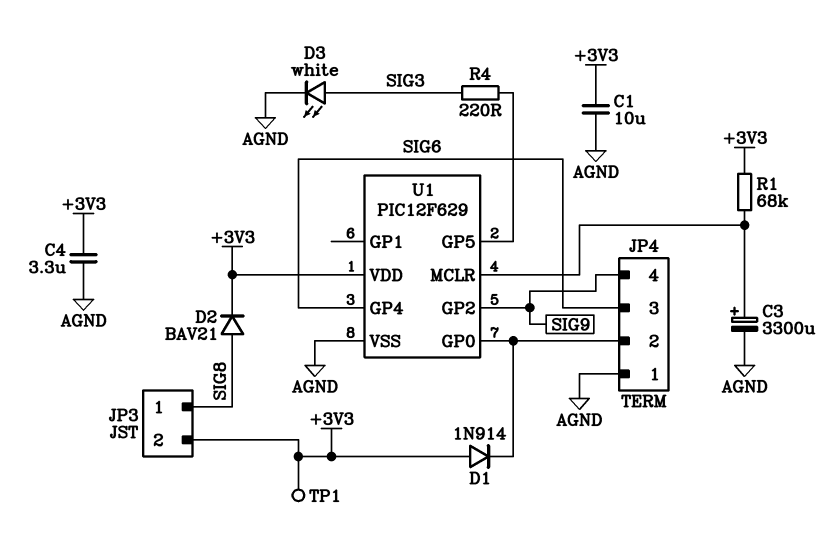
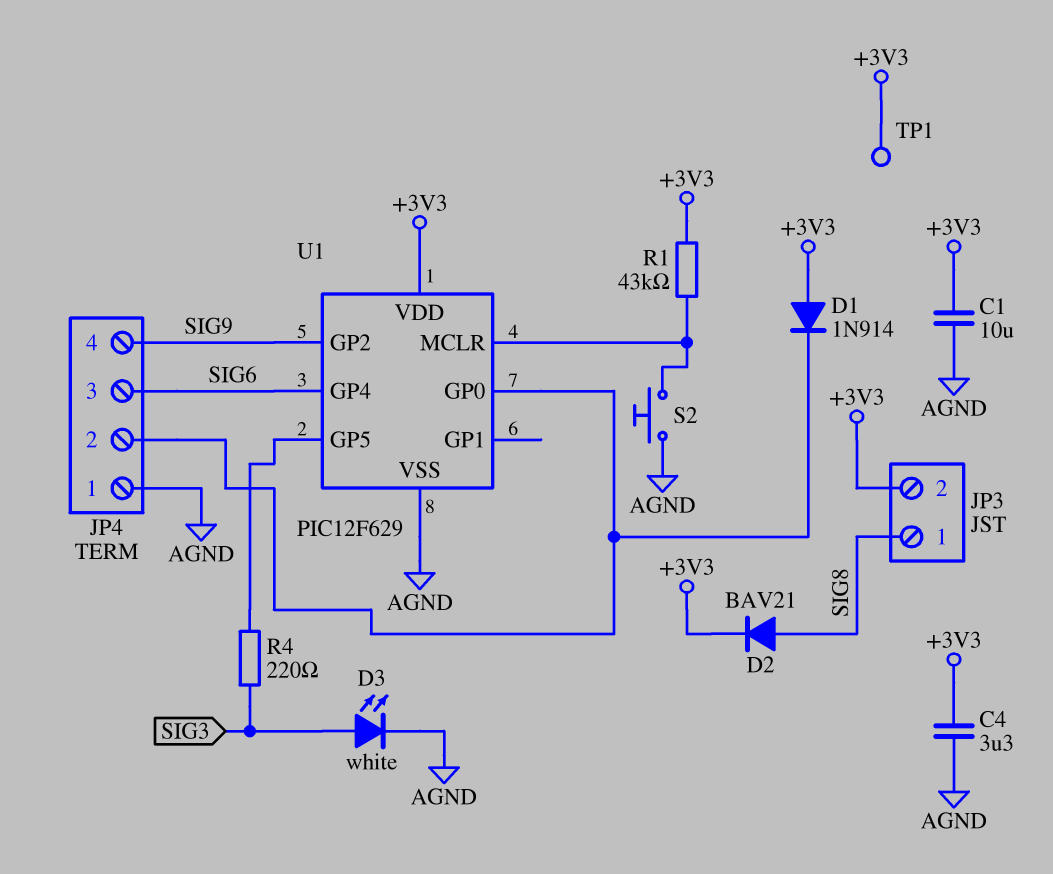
C3: 3300uF (plus U1/MCLR, minus AGND) -> none
R1: 68k (+3V3, U1/MCLR) -> 43k (+3V3, U1/MCLR)
S2: none -> button (AGND, U1/MCLR)

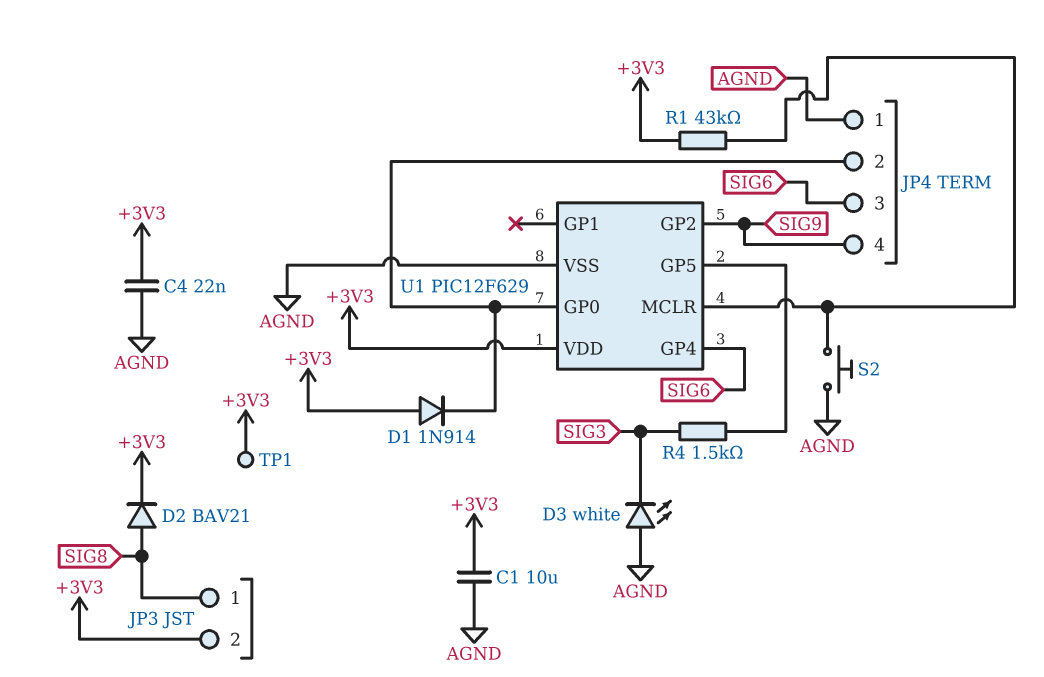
C4: 3.3uF (+3V3, AGND) -> 22nF (+3V3, AGND)
D3: LED white (A SIG3, K AGND) -> LED white (A AGND, K SIG3)
R4: 220 (SIG3, U1/GP5) -> 1.5k (SIG3, U1/GP5)

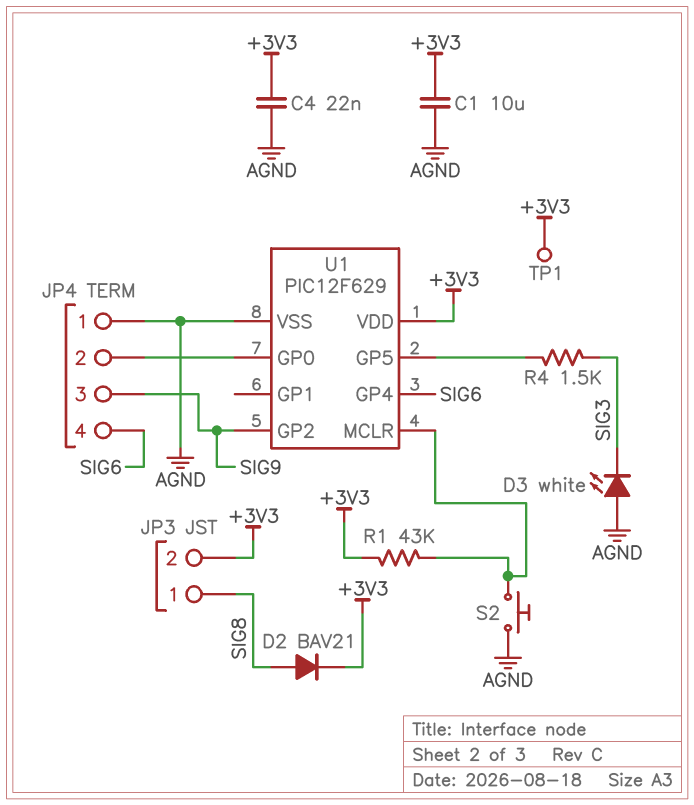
D1: diode 1N914 (A +3V3, K JP4/2) -> none
JP4 pin 3: SIG6 -> SIG9
JP4 pin 4: SIG9 -> SIG6

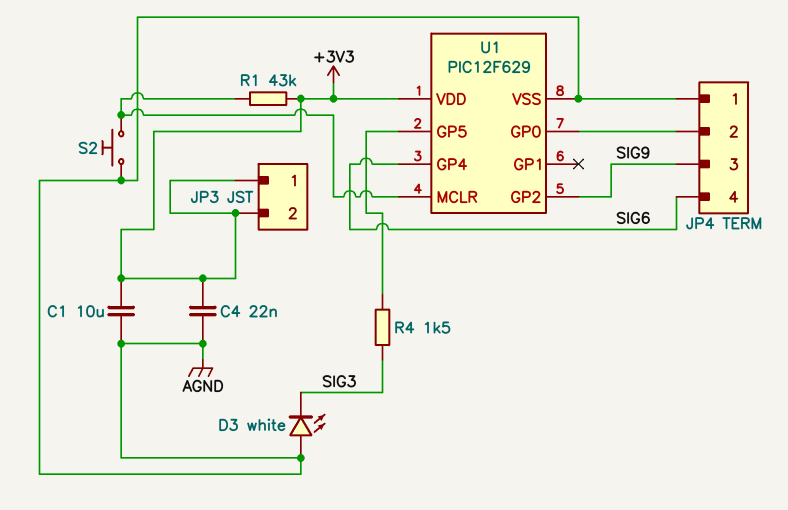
D2: diode BAV21 (A SIG8, K +3V3) -> none
JP3 pin 1: SIG8 -> +3V3
TP1: test point (+3V3) -> none

